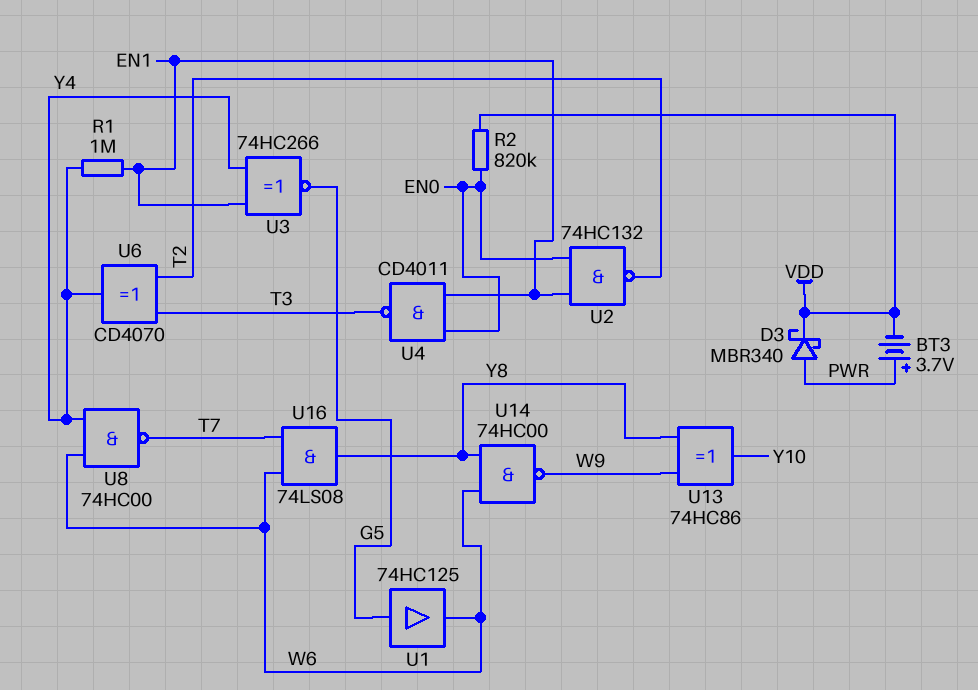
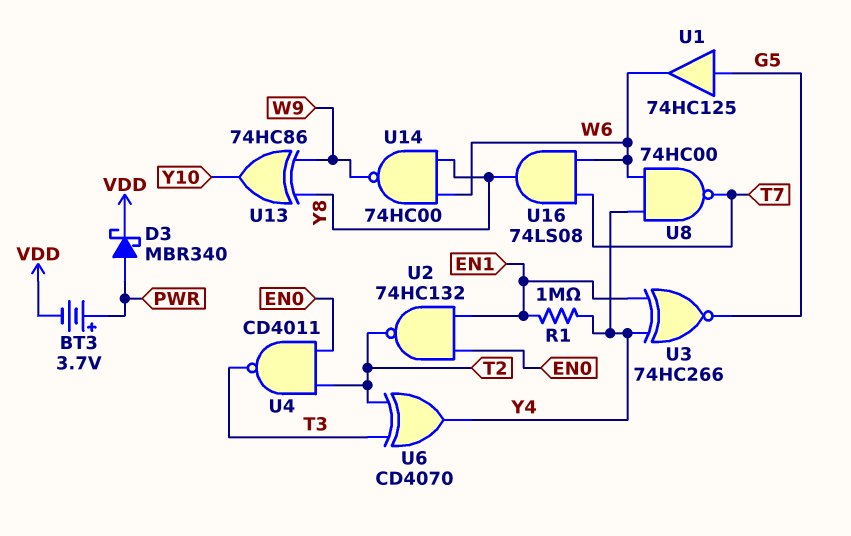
R2: 820k (EN0, VDD) -> none
U4: NAND CD4011 (in EN0, in EN1, out T3) -> NAND CD4011 (in EN0, in T2, out T3)

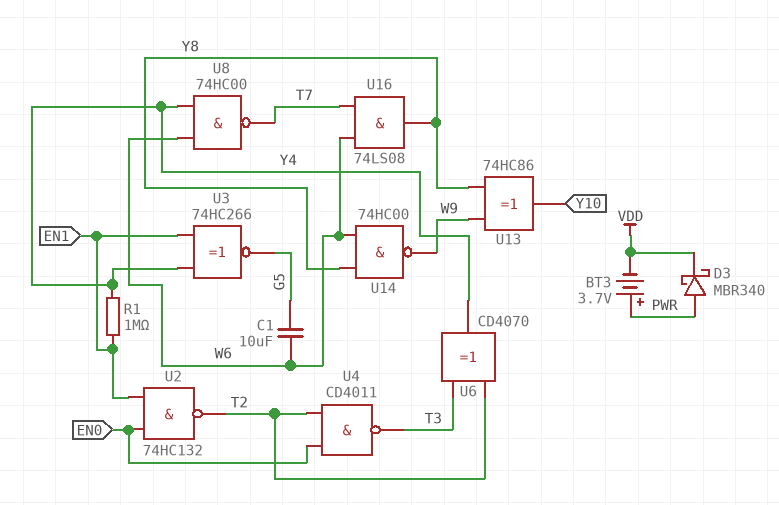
C1: none -> 10uF (G5, W6)
U1: buffer 74HC125 (in G5, out W6) -> none

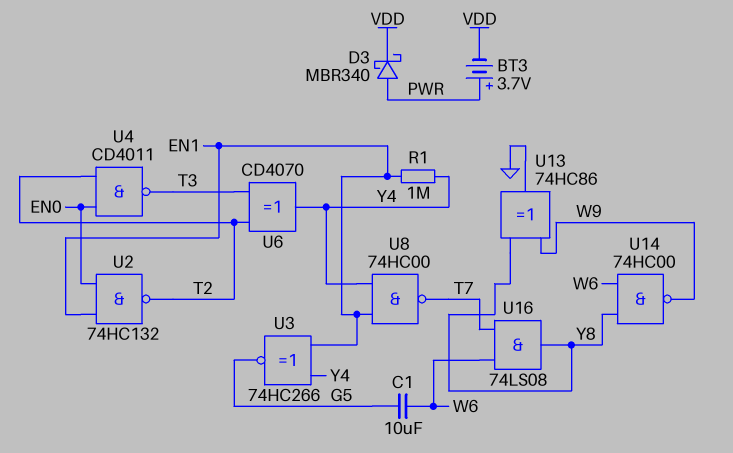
U8: NAND 74HC00 (in W6, in Y4, out T7) -> NAND 74HC00 (in EN1, in Y4, out T7)
U13: XOR 74HC86 (in W9, in Y8, out Y10) -> XOR 74HC86 (in W9, in Y8, out GND)

